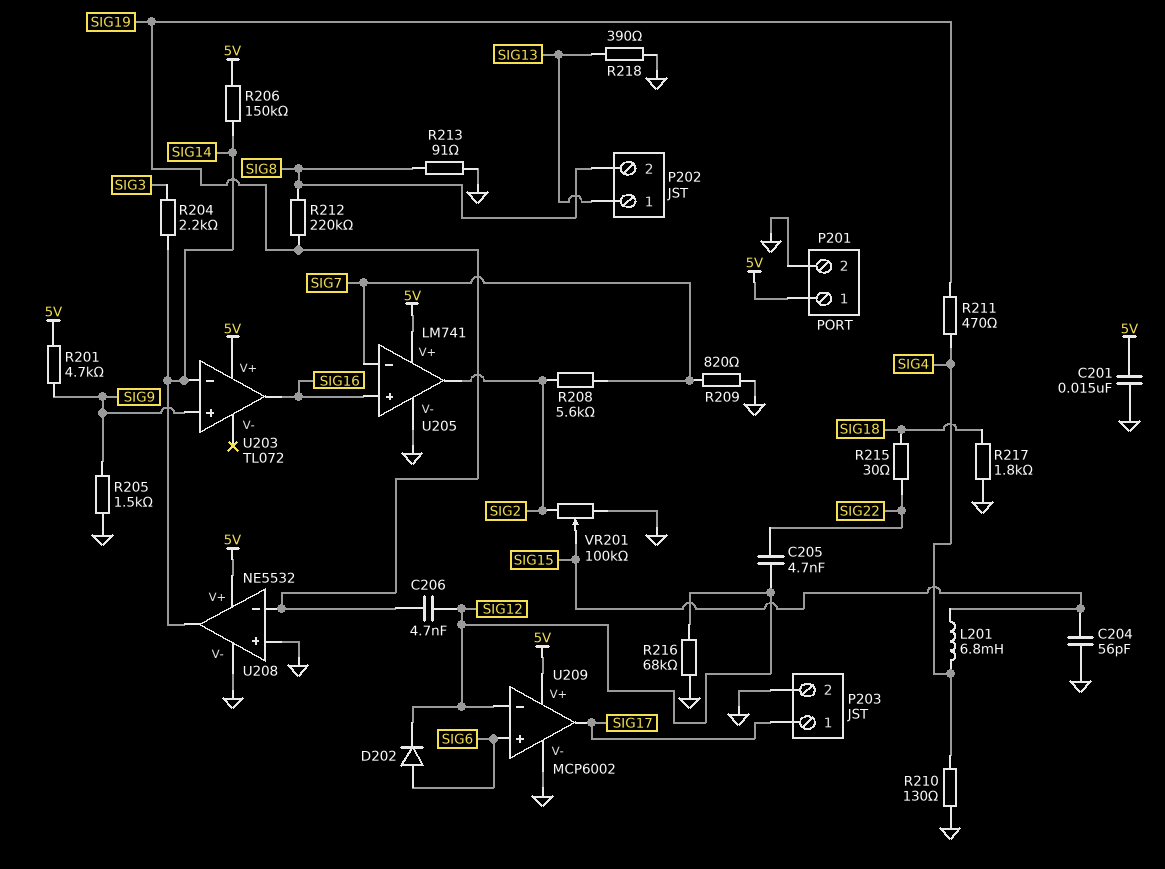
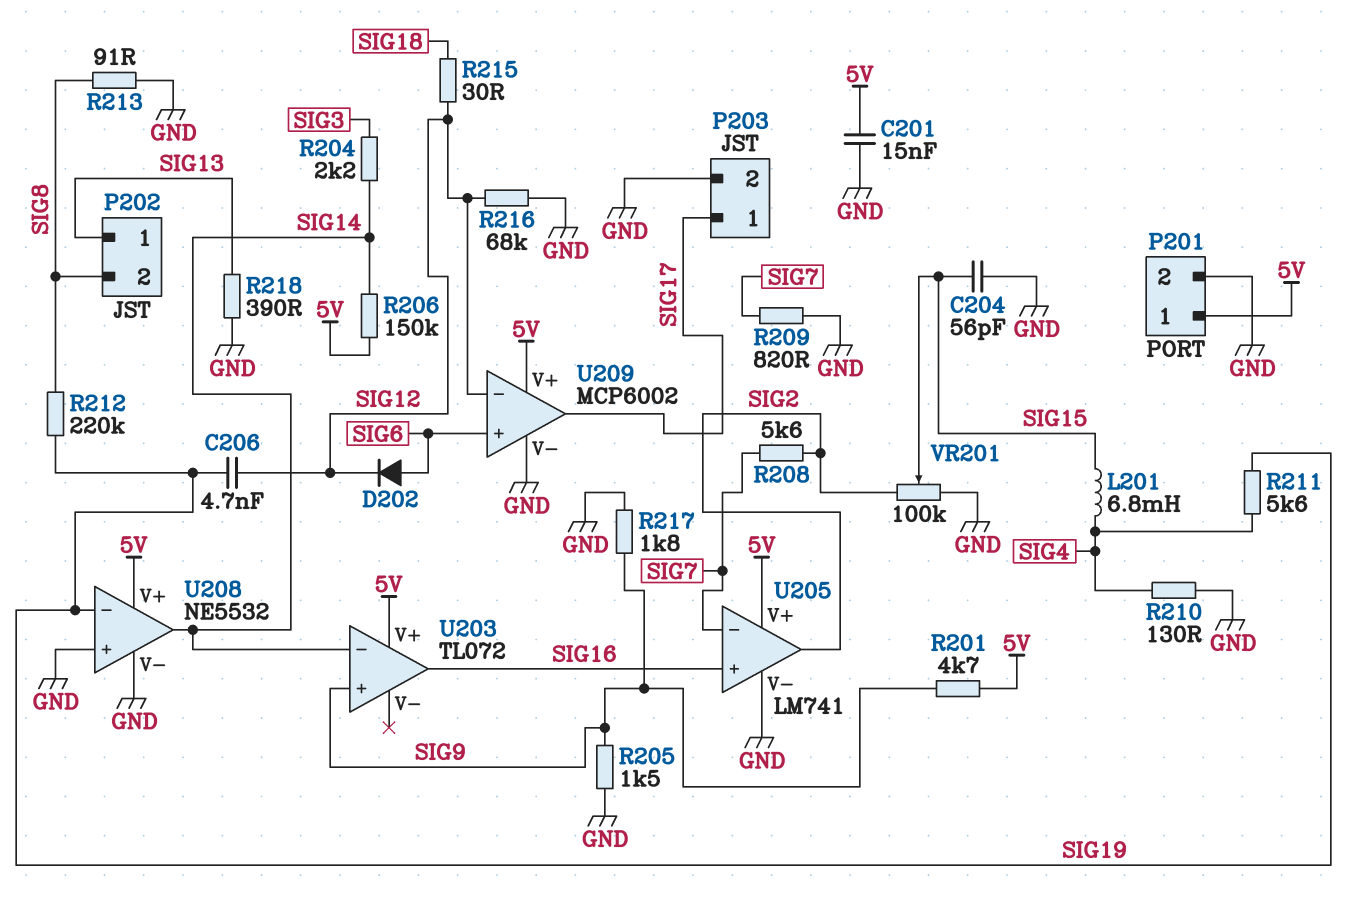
C205: 4.7nF (SIG12, SIG22) -> none
R211: 470 (SIG4, SIG19) -> 5.6k (SIG4, SIG19)
R215: 30 (SIG18, SIG22) -> 30 (SIG12, SIG18)
R217: 1.8k (GND, SIG18) -> 1.8k (GND, SIG9)

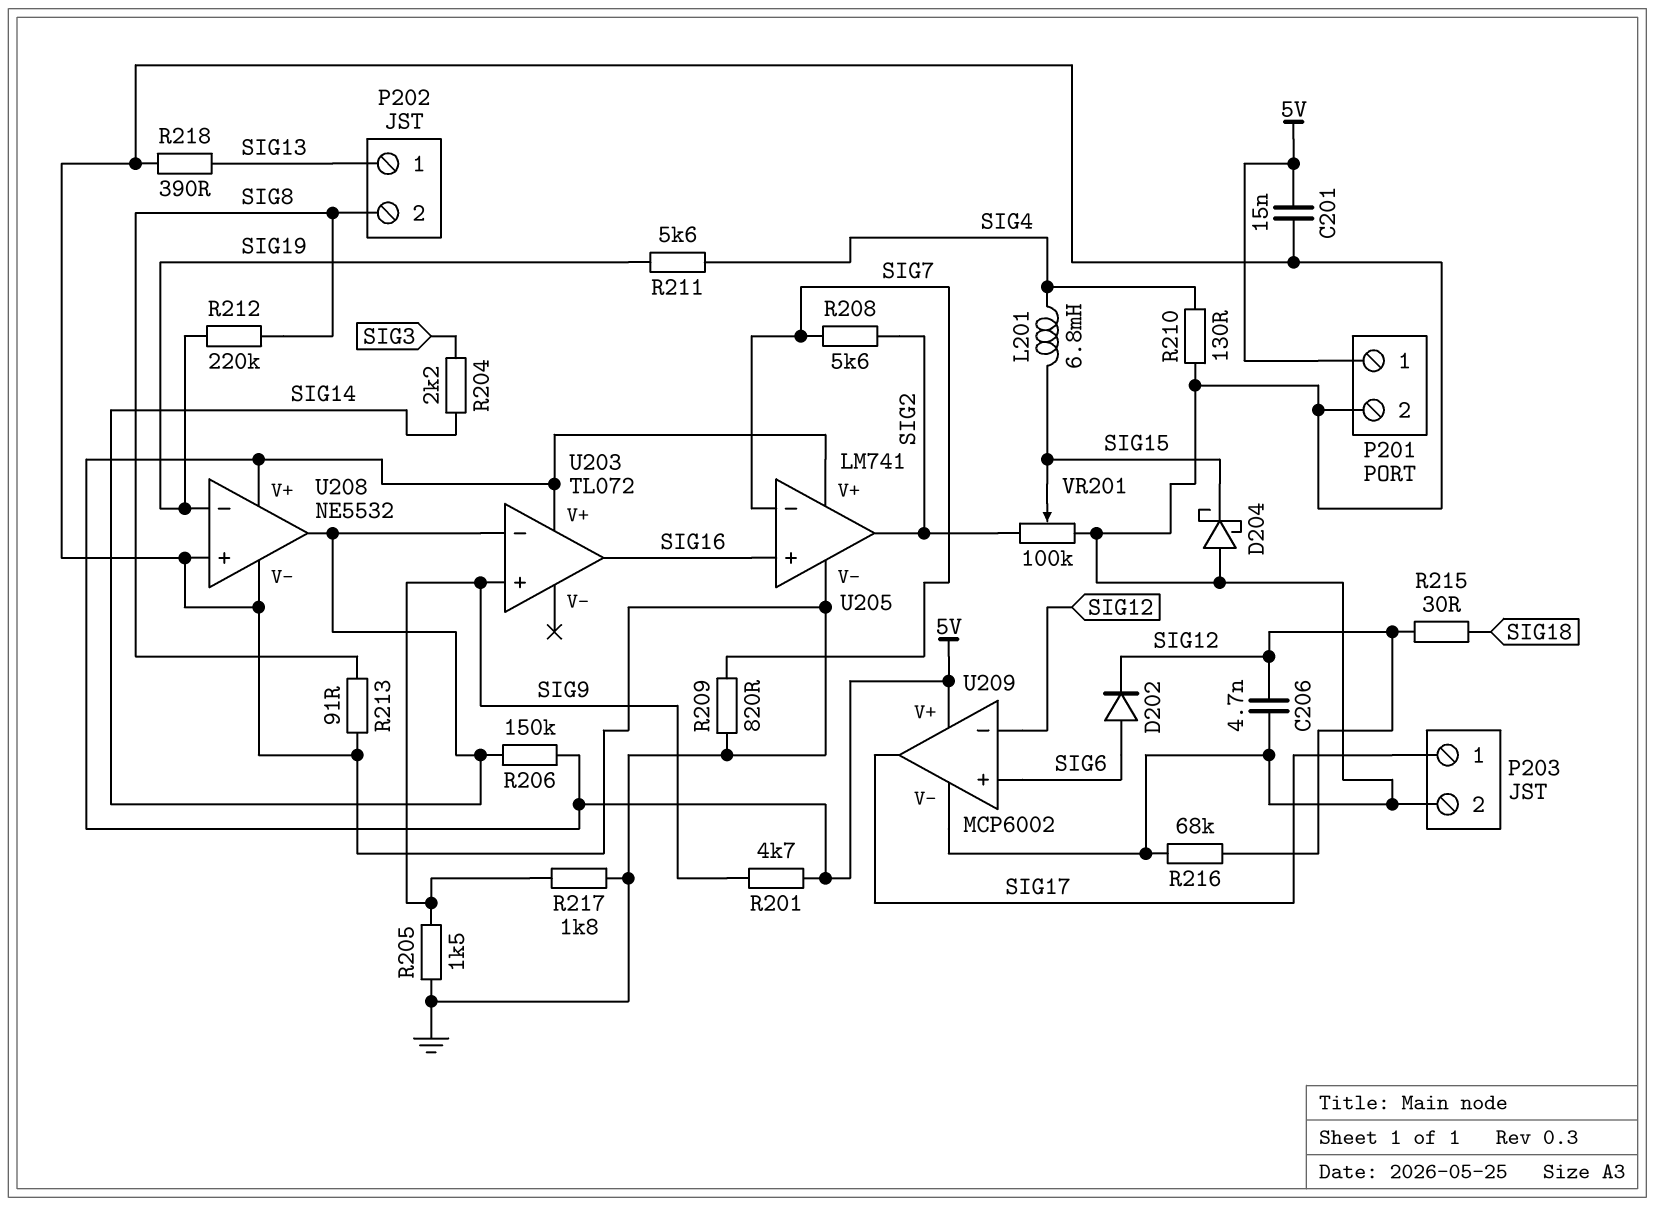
C204: 56pF (GND, SIG15) -> none
C206: 4.7nF (SIG12, SIG19) -> 4.7nF (GND, SIG12)
D204: none -> schottky (A GND, K SIG15)

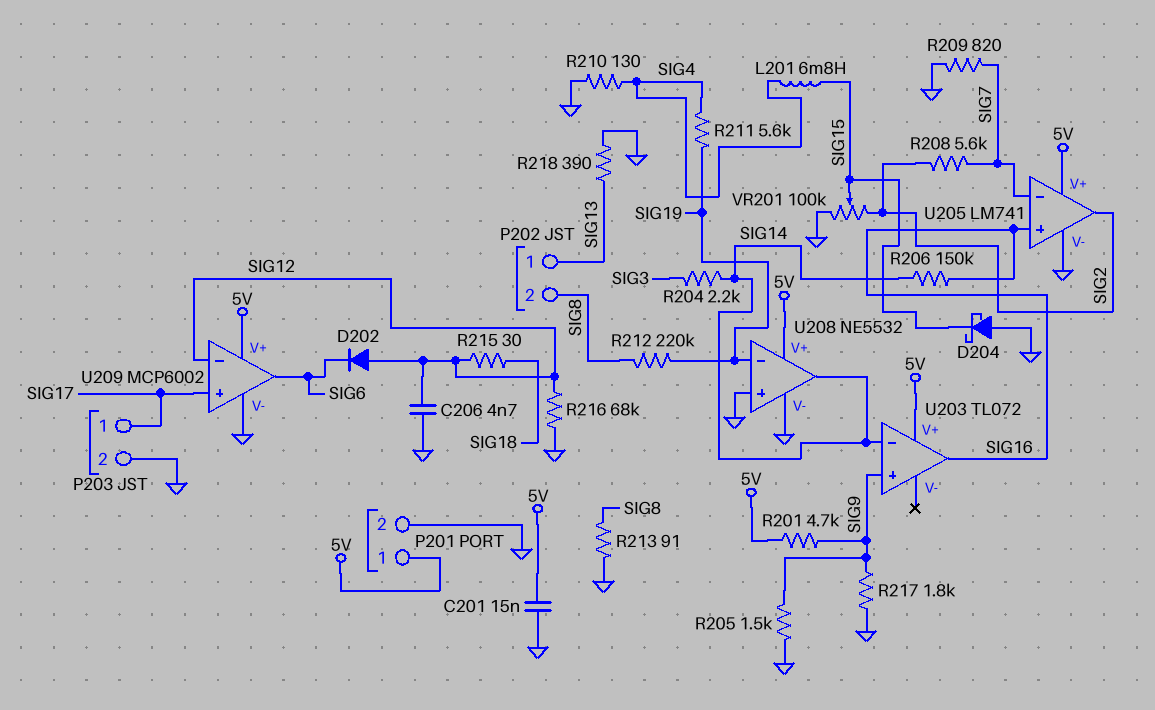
D202: diode (A SIG6, K SIG12) -> diode (A SIG12, K SIG6)
R206: 150k (5V, SIG14) -> 150k (SIG14, SIG16)
U209 pin in+: SIG6 -> SIG17
U209 pin out: SIG17 -> SIG6

